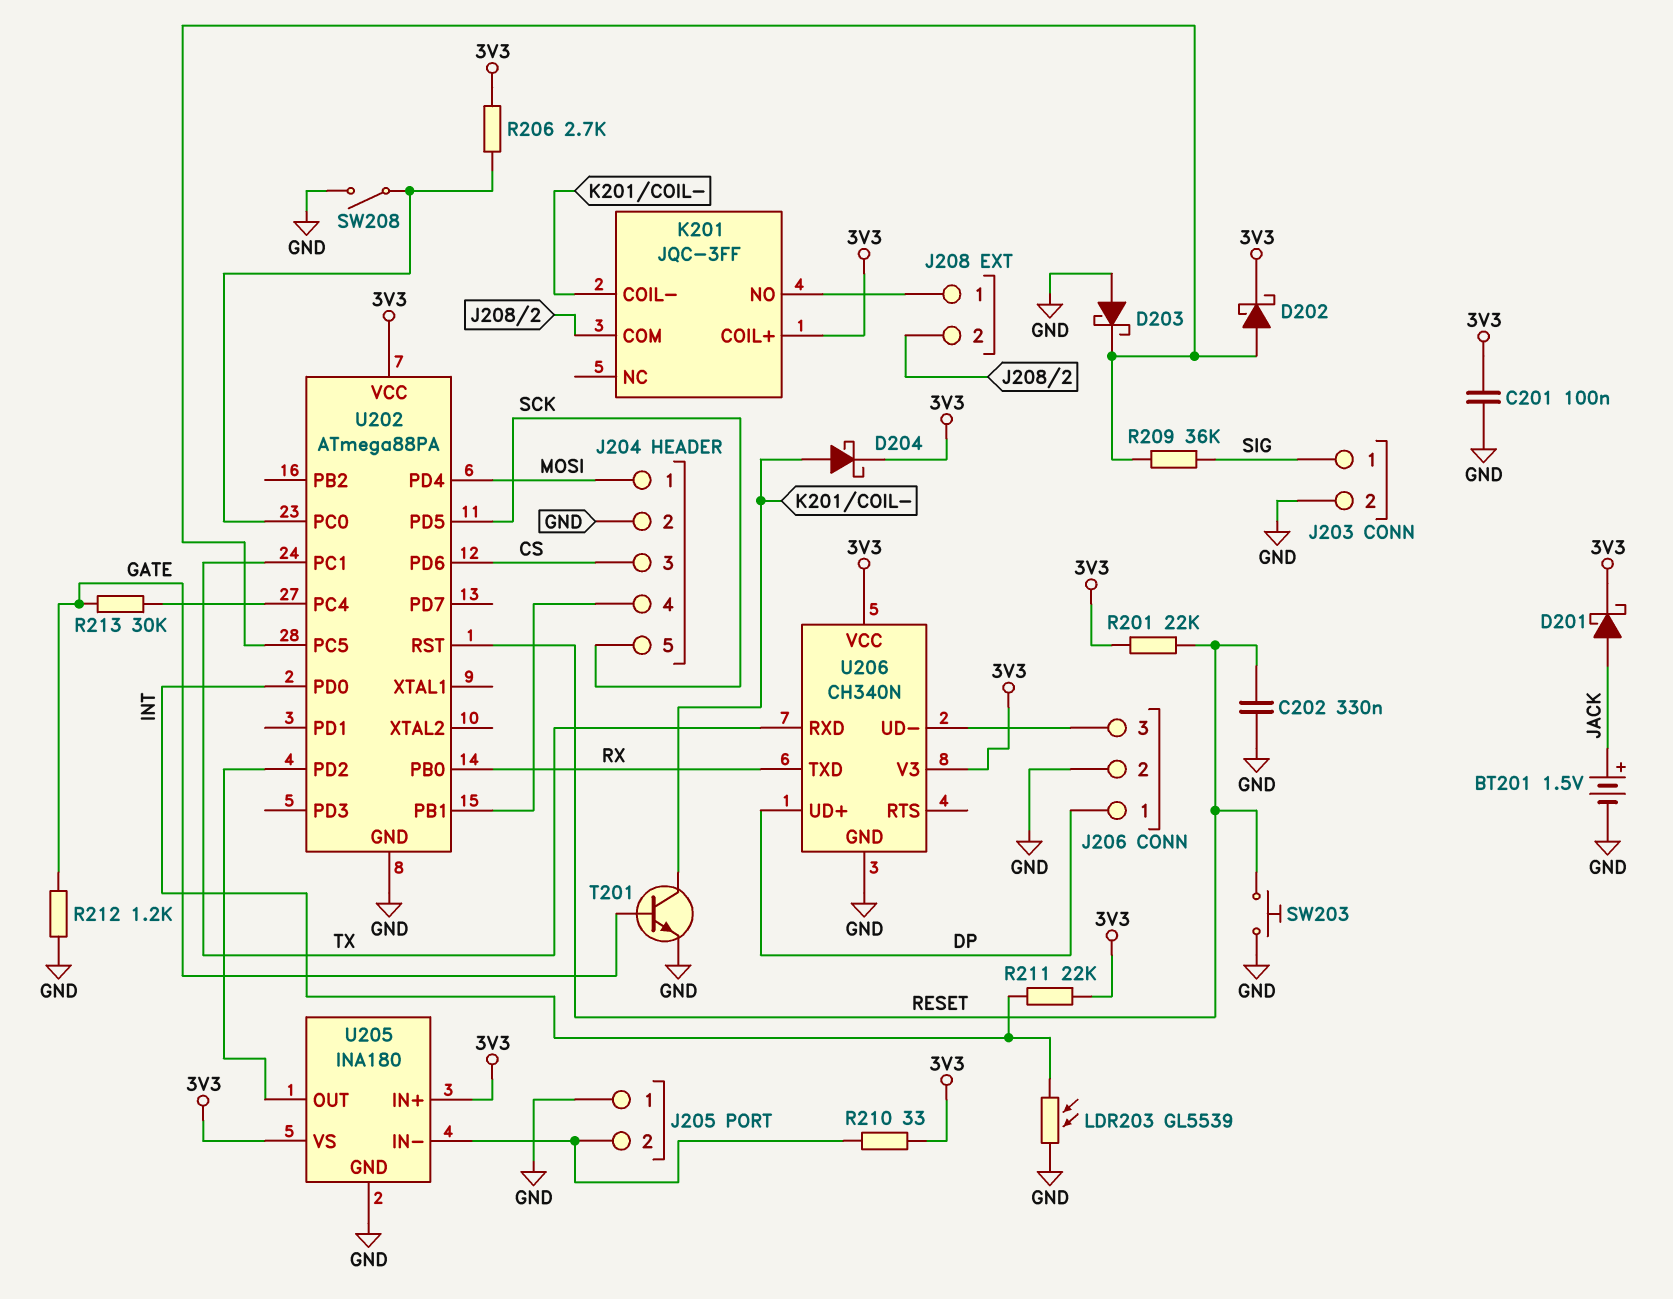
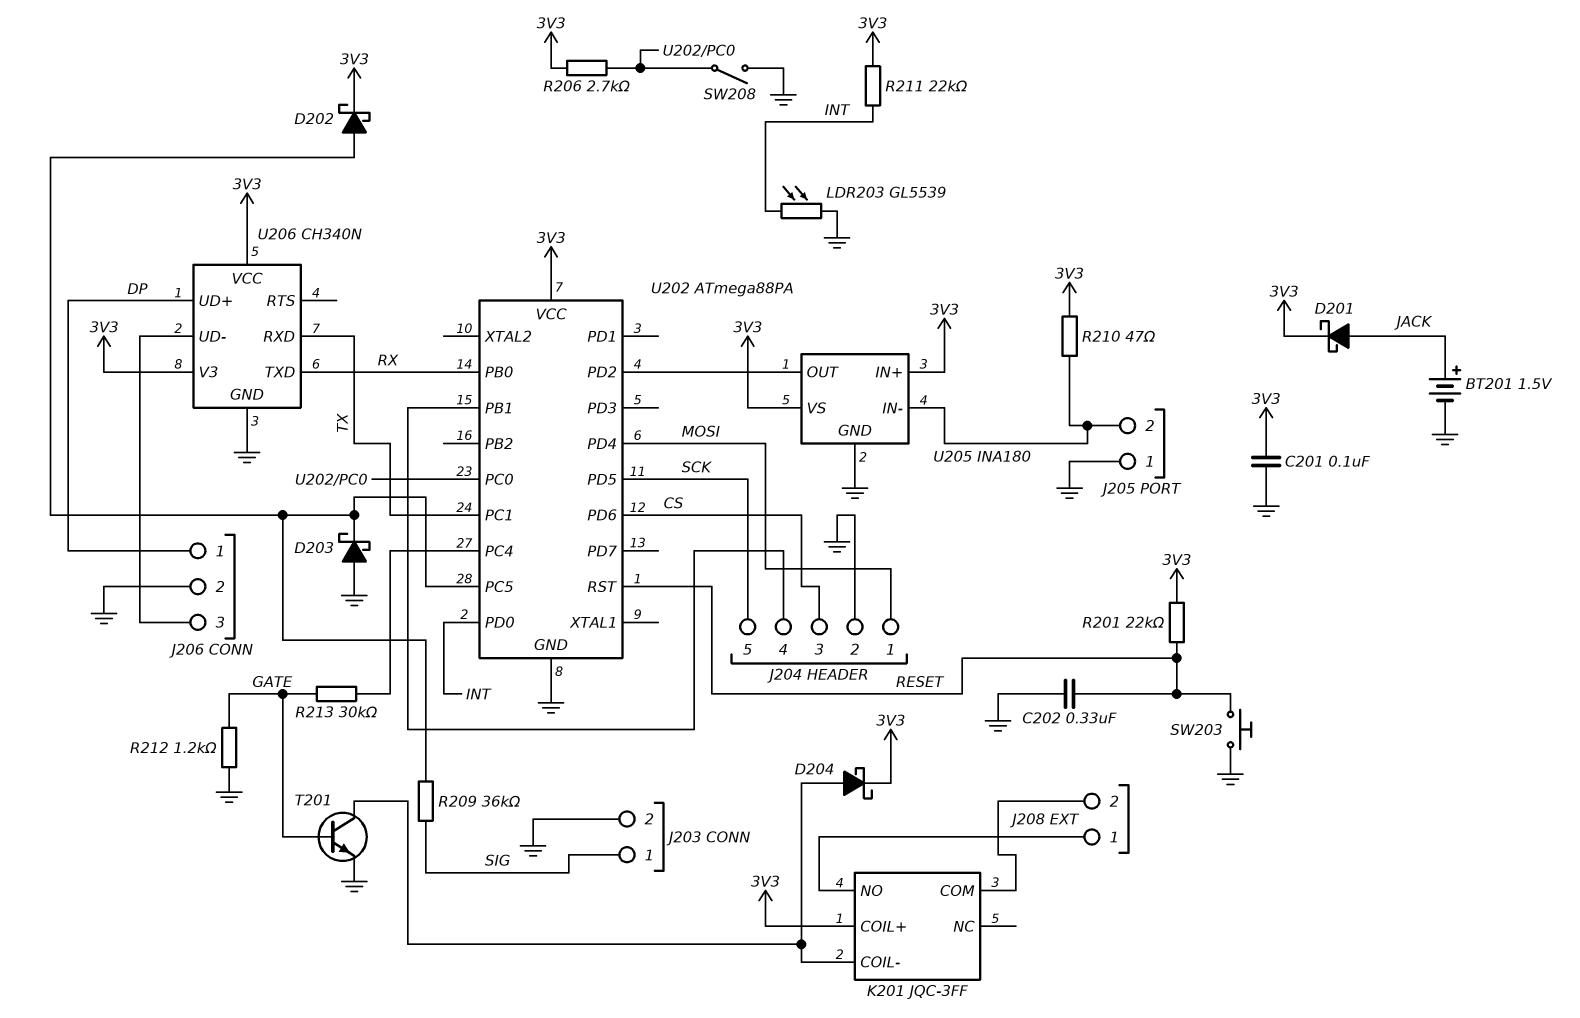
R210: 33 (3V3, J205/2) -> 47 (3V3, J205/2)

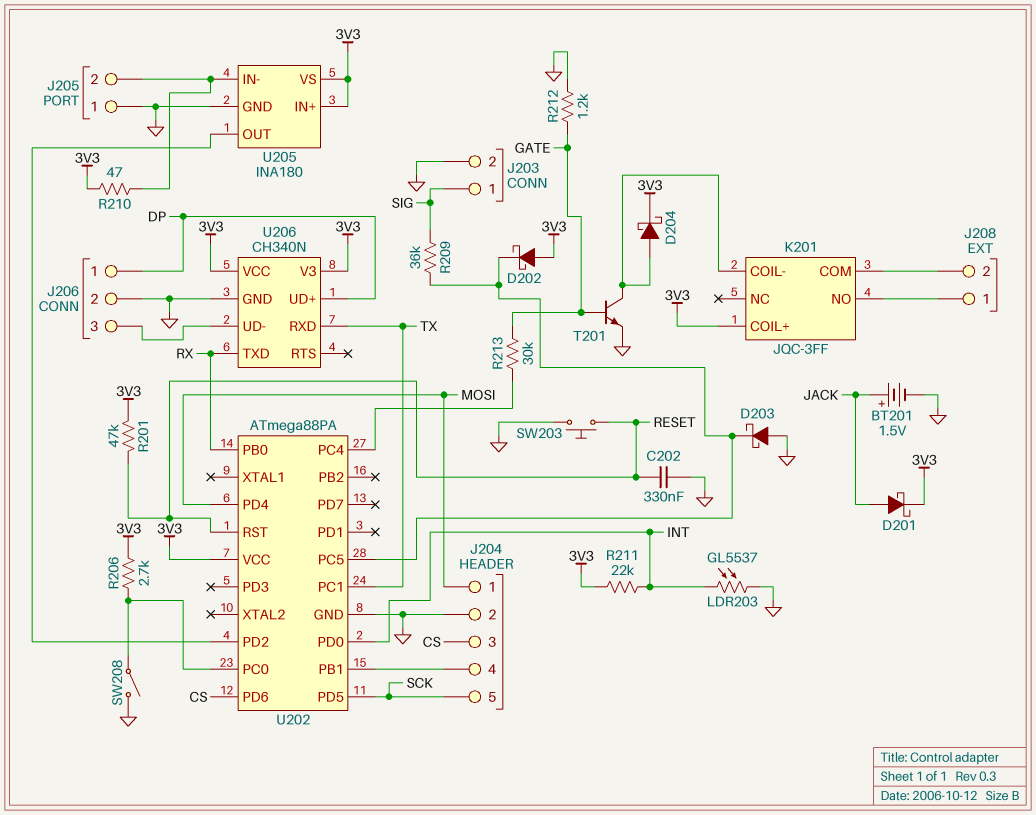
C201: 100nF (3V3, GND) -> none
D202: schottky (A U202/PC5, K 3V3) -> schottky (A 3V3, K U202/PC5)
LDR203: GL5539 (GND, INT) -> GL5537 (GND, INT)
R201: 22k (3V3, RESET) -> 47k (3V3, RESET)

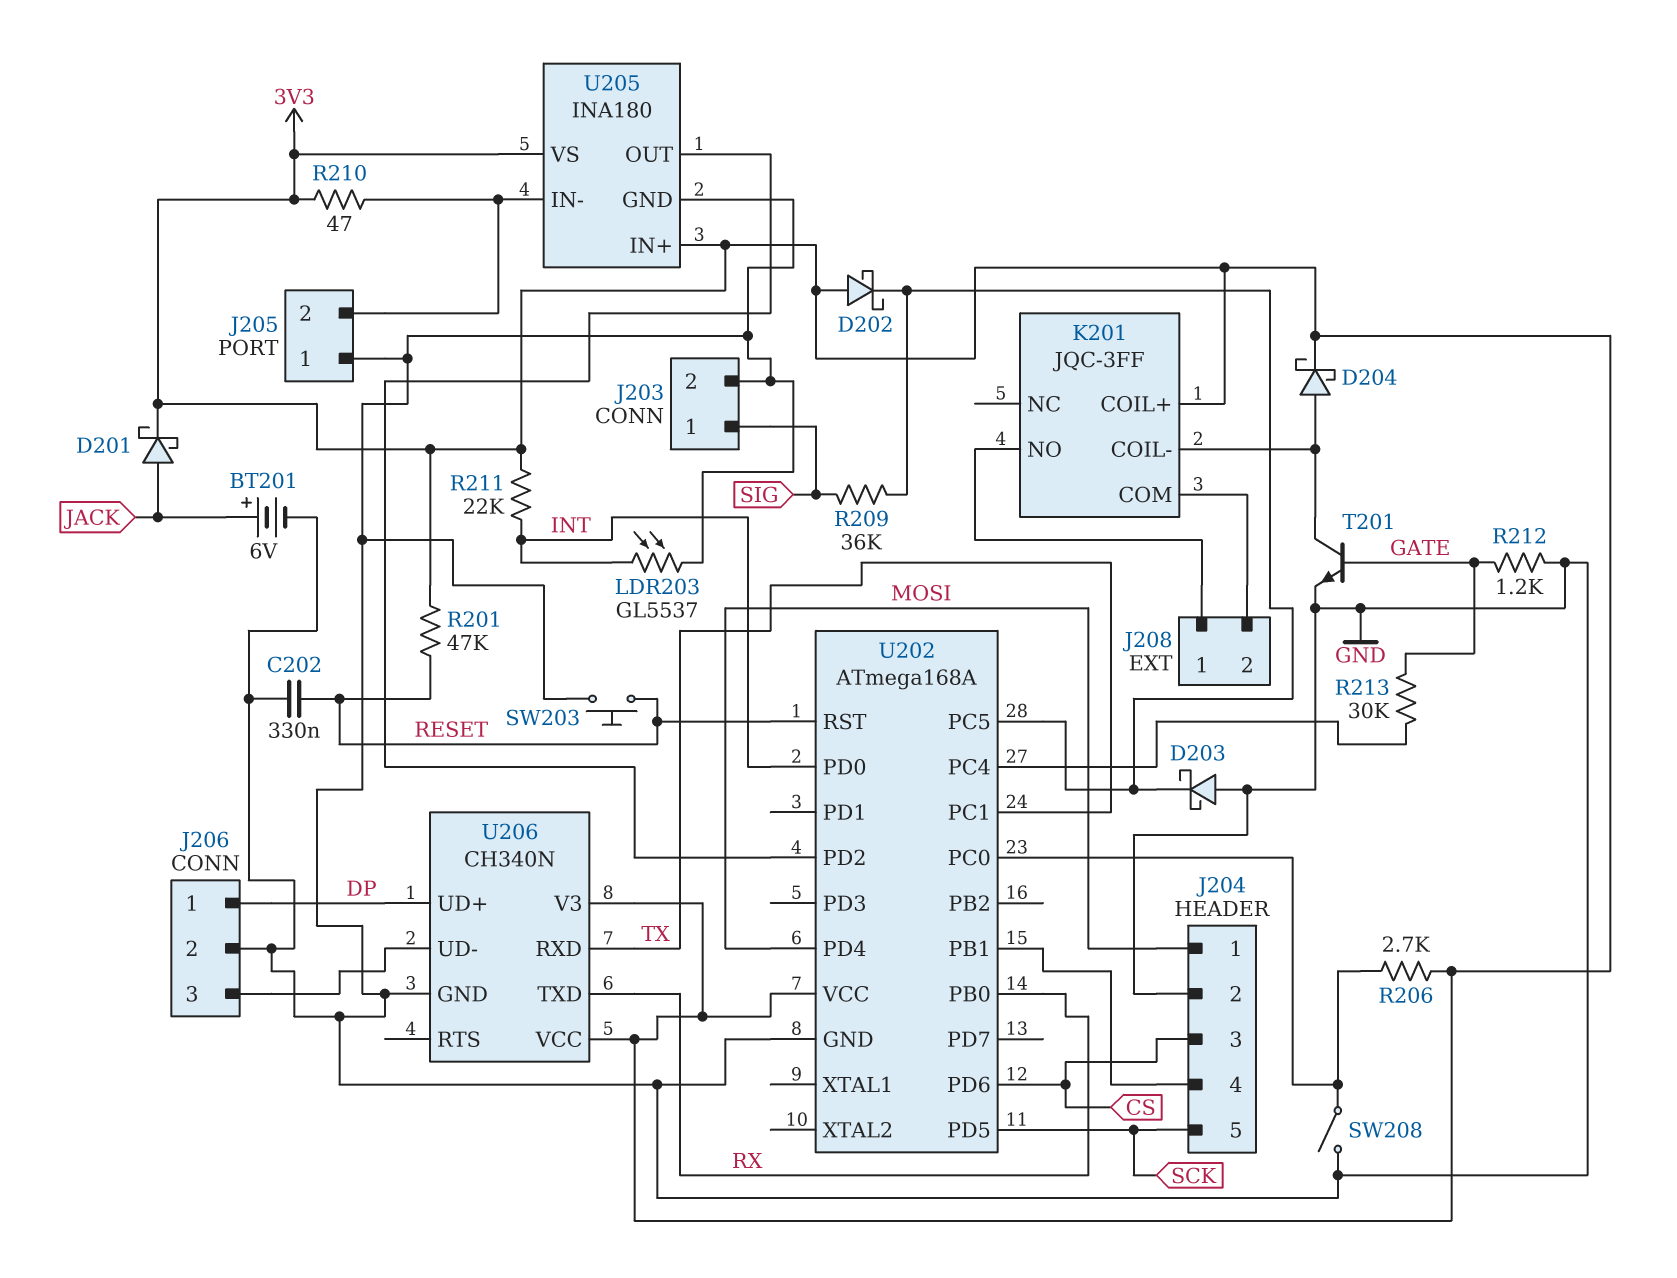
BT201: 1.5V (plus JACK, minus GND) -> 6V (plus JACK, minus GND)
U202: ATmega88PA -> ATmega168A

